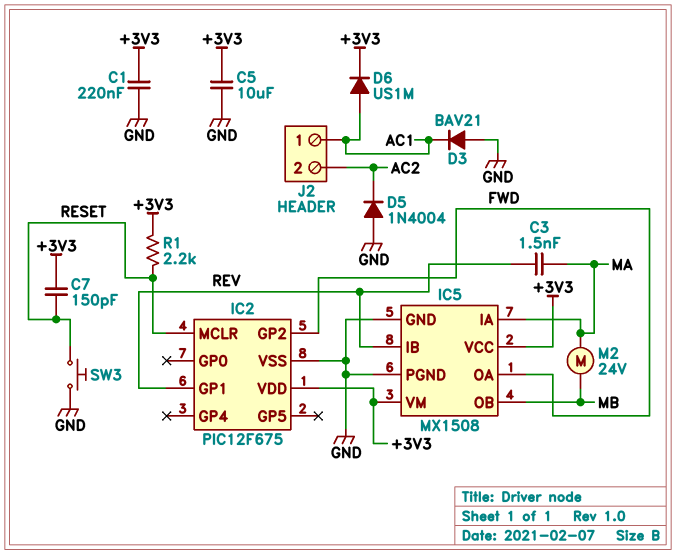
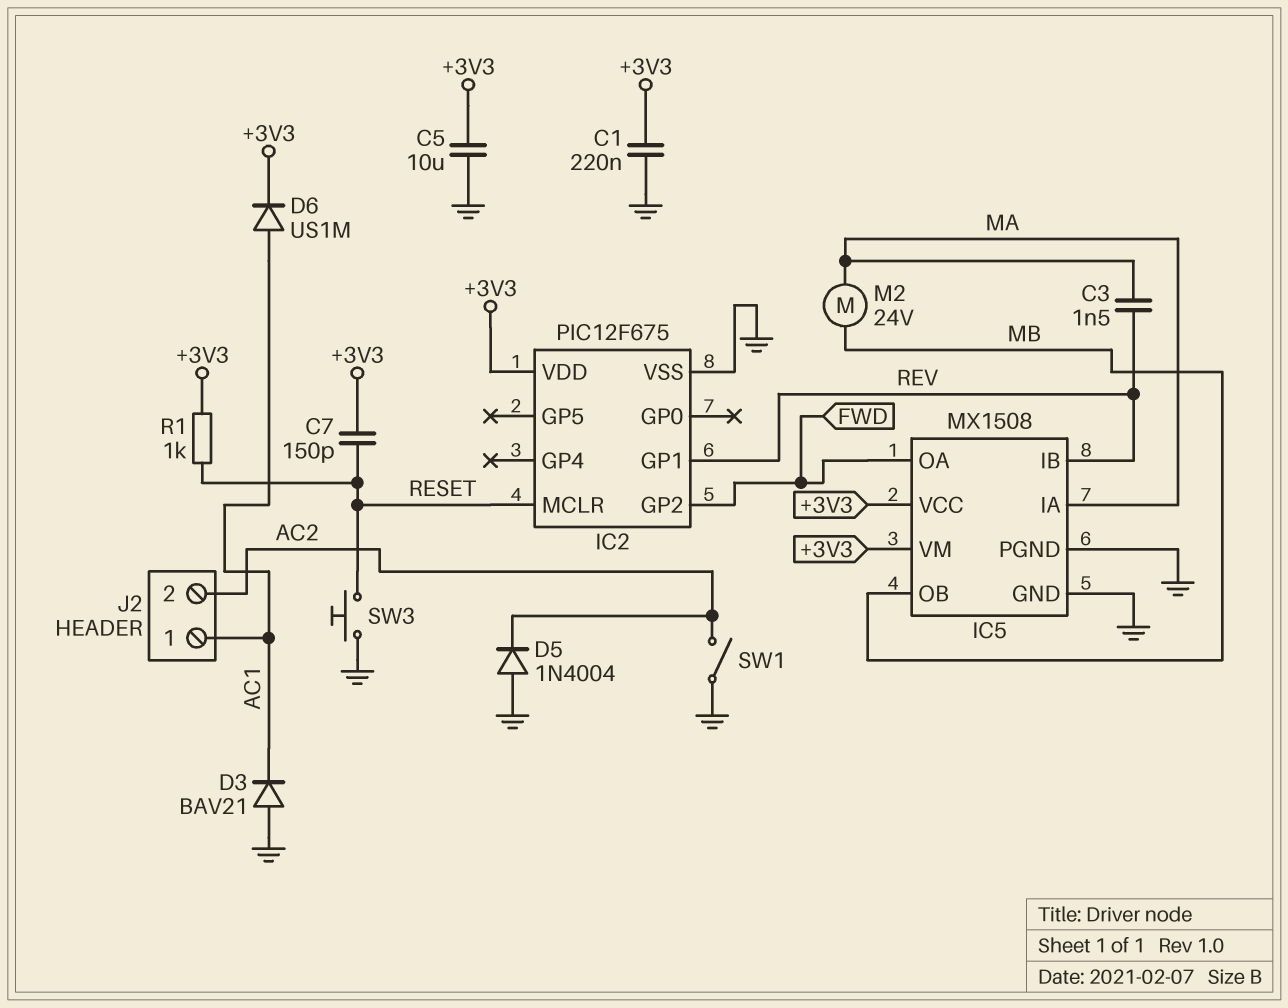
R1: 2.2k (+3V3, RESET) -> 1k (+3V3, RESET)
SW1: none -> switch (AC2, GND)

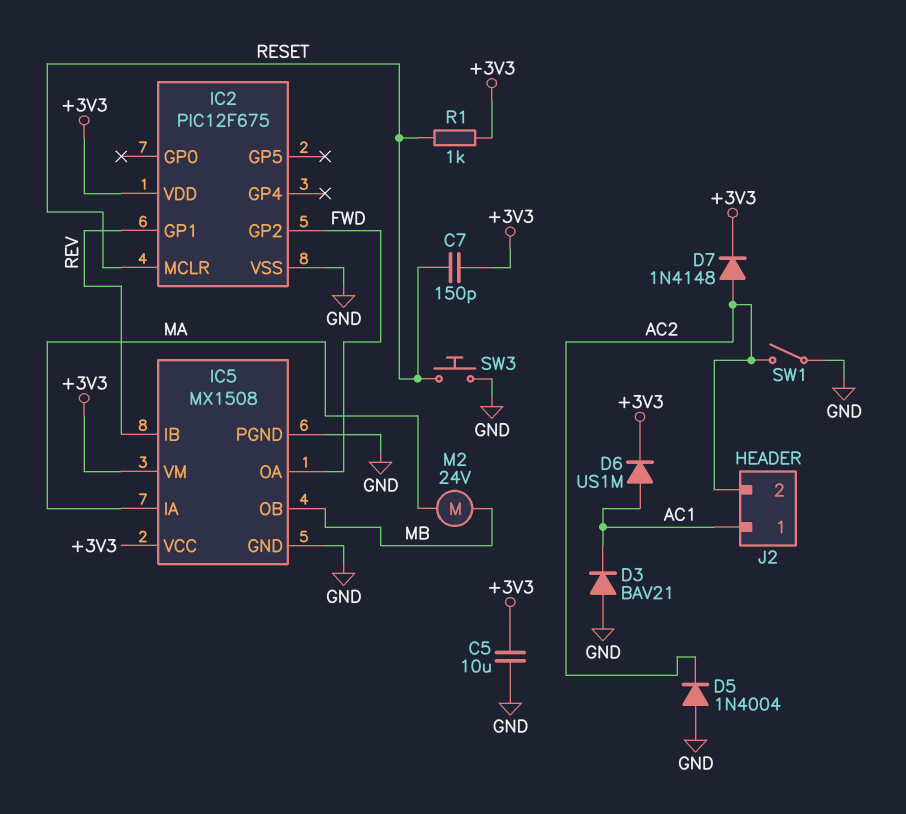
C1: 220nF (+3V3, GND) -> none
C3: 1.5nF (MA, REV) -> none
D7: none -> diode 1N4148 (A AC2, K +3V3)

